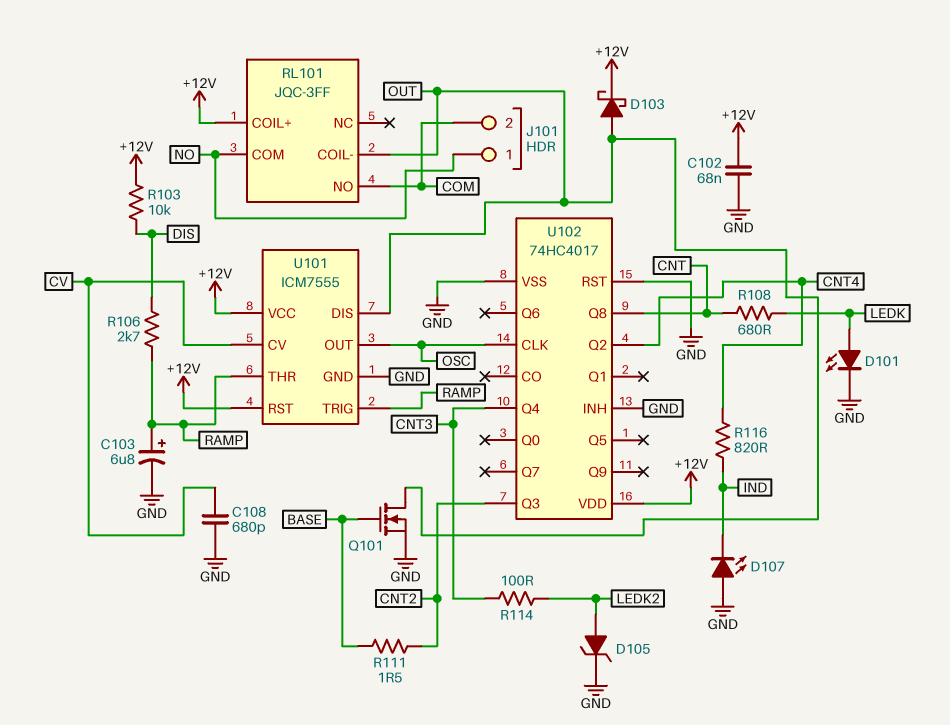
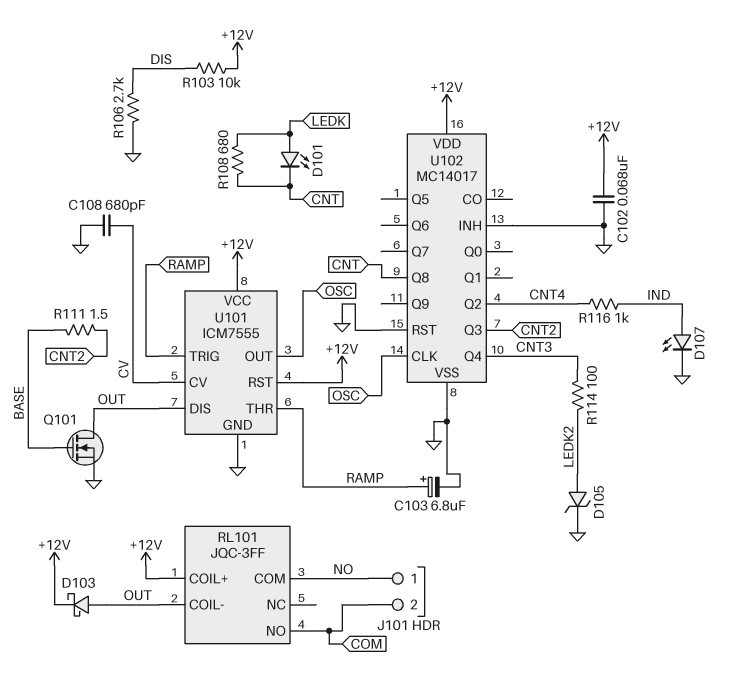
D101: LED (A LEDK, K GND) -> LED (A LEDK, K CNT)
D107: LED (A GND, K IND) -> LED (A IND, K GND)
R106: 2.7k (DIS, RAMP) -> 2.7k (DIS, GND)
R116: 820 (CNT4, IND) -> 1k (CNT4, IND)
U102: 74HC4017 -> MC14017

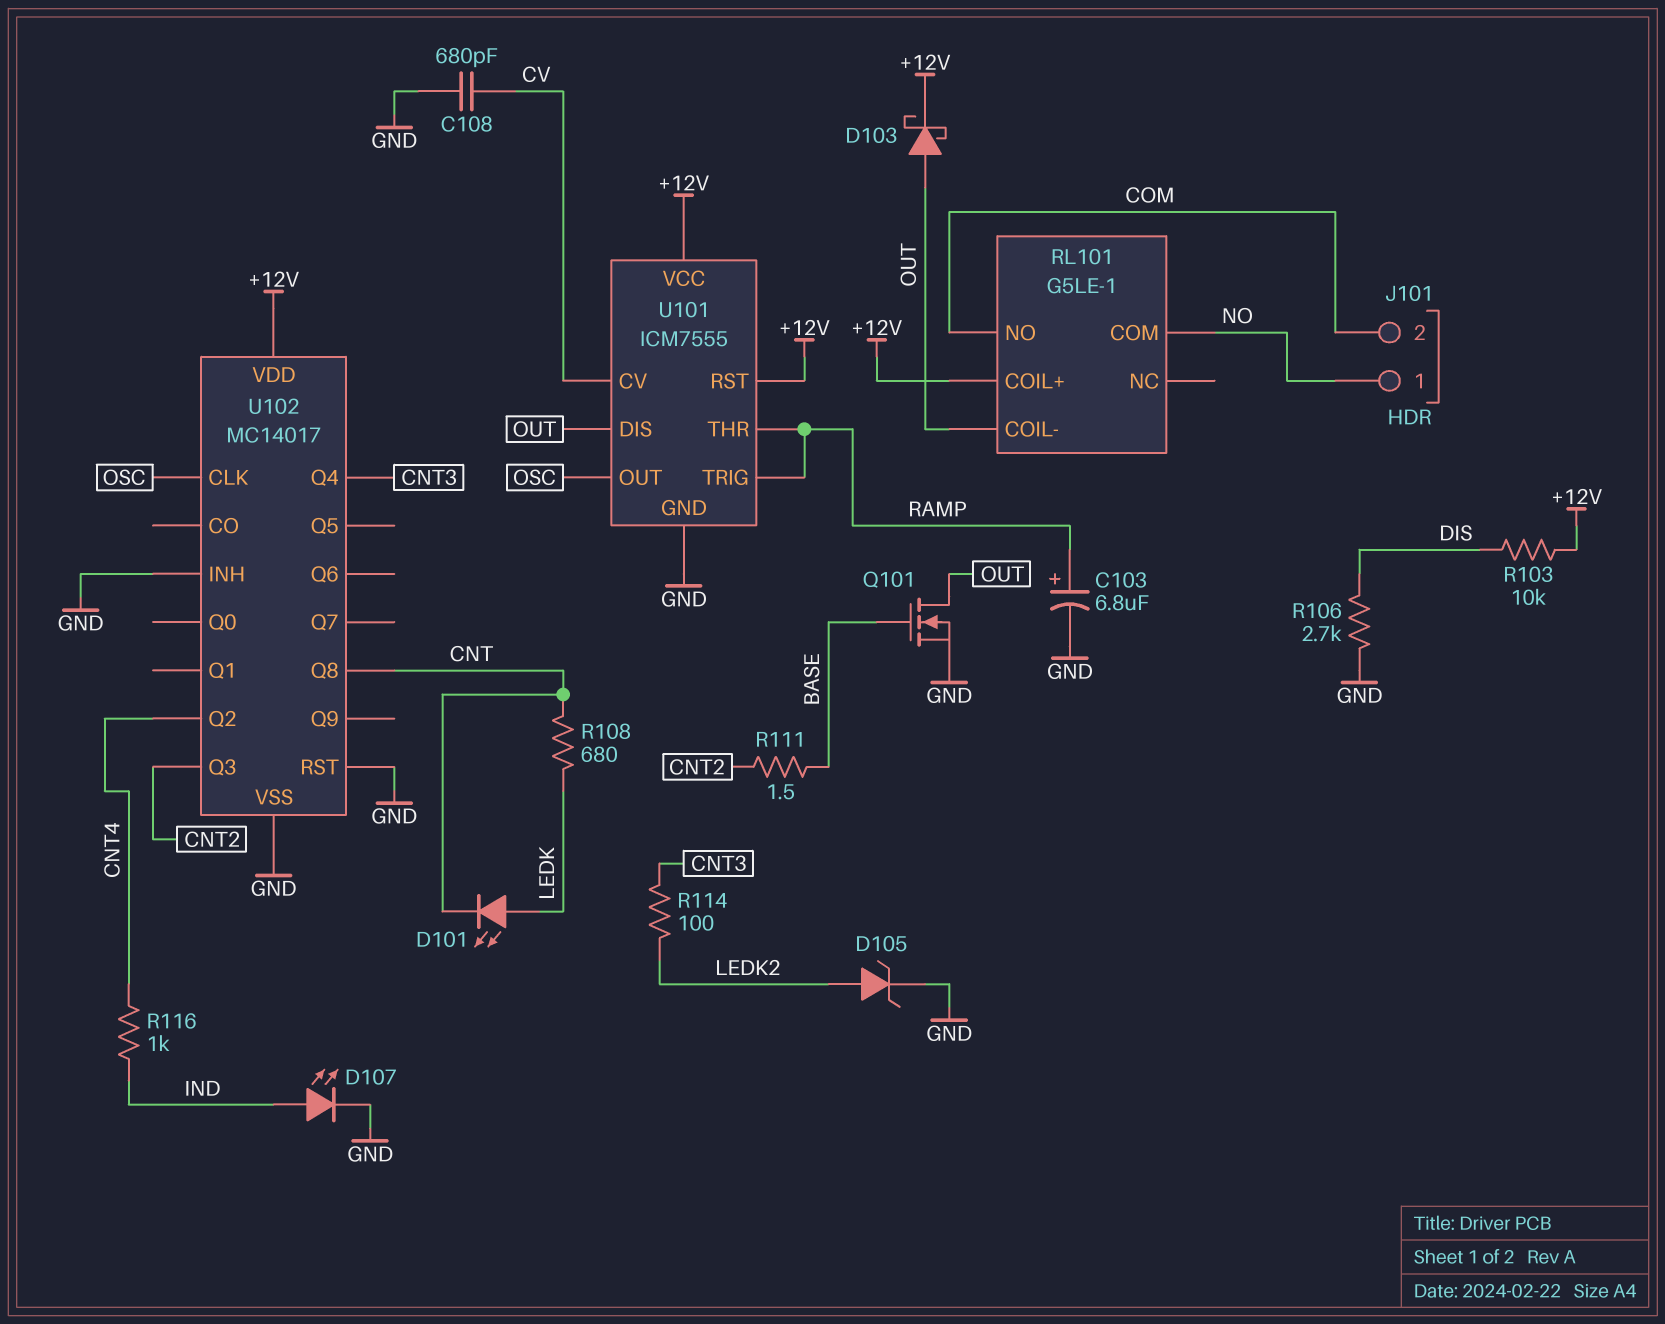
C102: 68nF (+12V, GND) -> none
RL101: JQC-3FF -> G5LE-1

